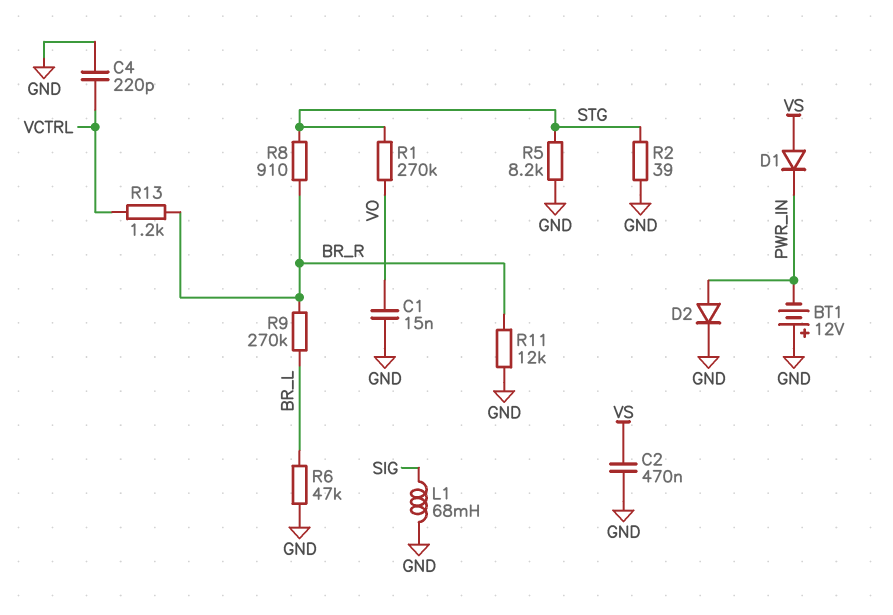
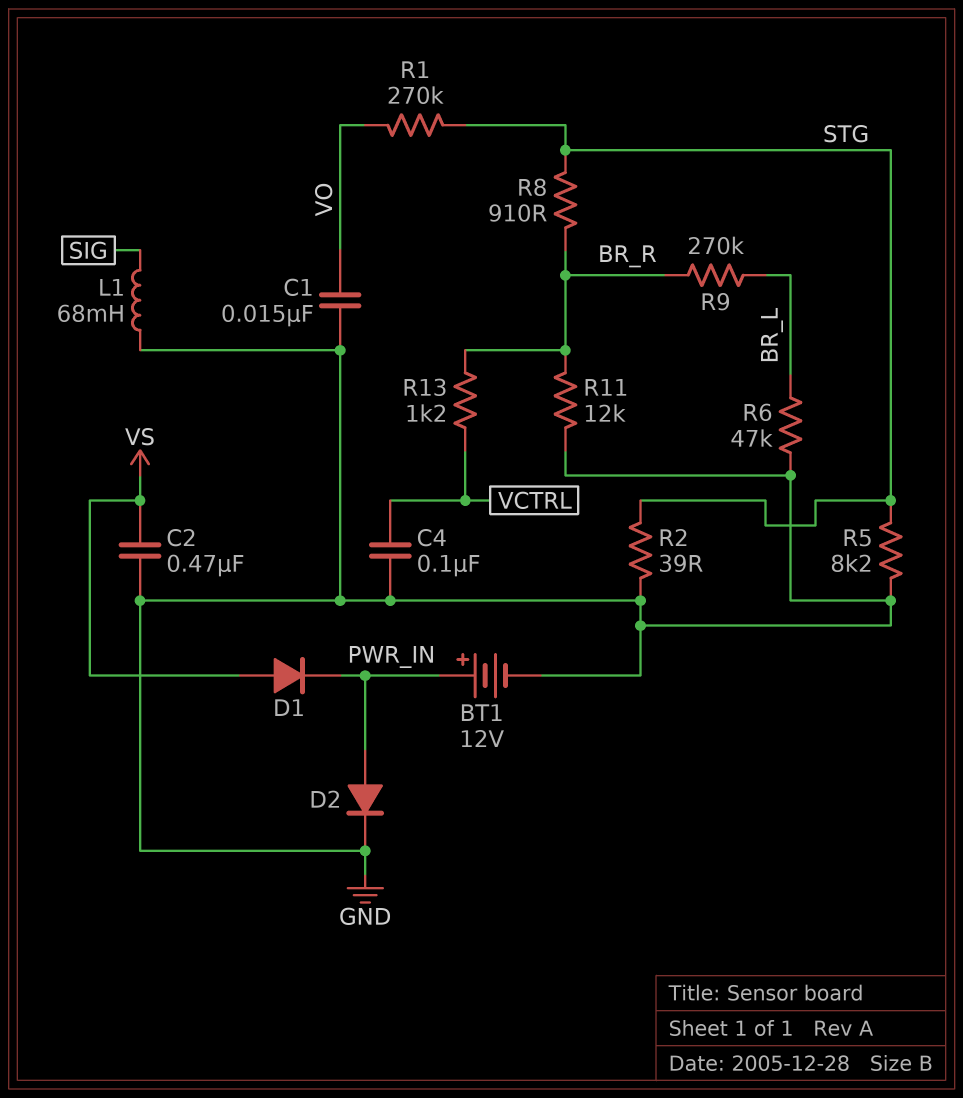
BT1: 12V (plus GND, minus PWR_IN) -> 12V (plus PWR_IN, minus GND)
C4: 220pF (GND, VCTRL) -> 100nF (GND, VCTRL)

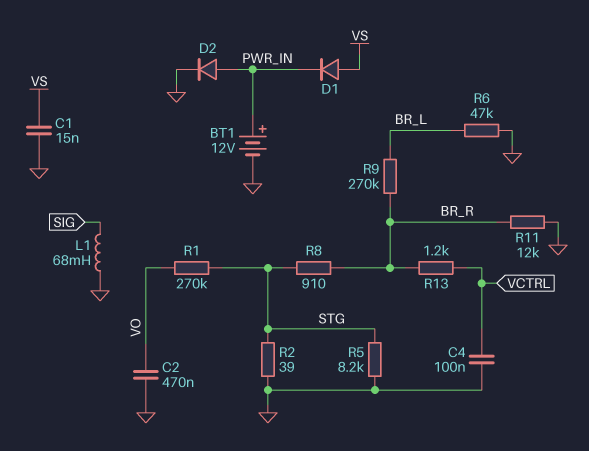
C1: 15nF (GND, VO) -> 15nF (GND, VS)
C2: 470nF (GND, VS) -> 470nF (GND, VO)

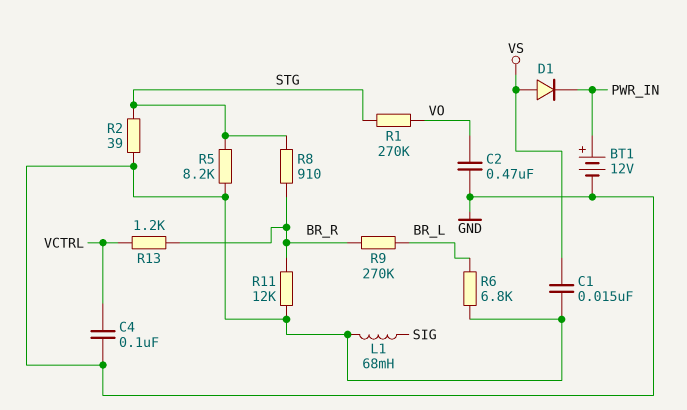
D2: diode (A PWR_IN, K GND) -> none
R6: 47k (BR_L, GND) -> 6.8k (BR_L, GND)

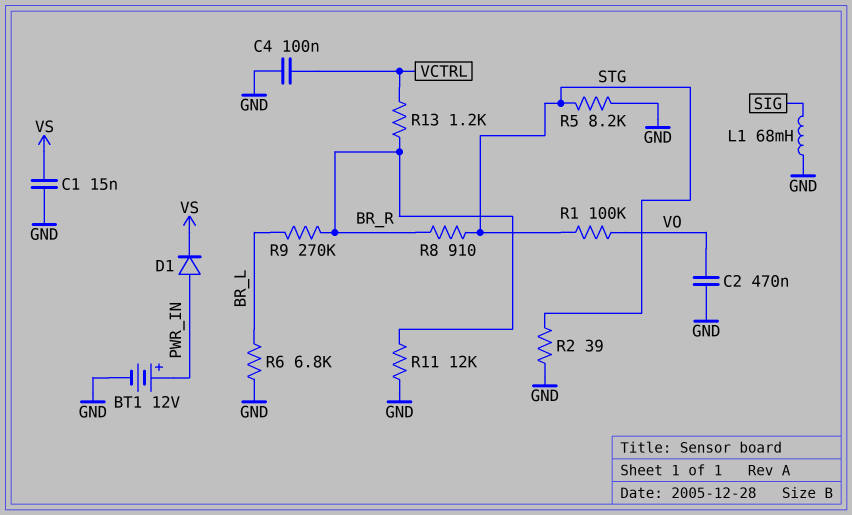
D1: diode (A VS, K PWR_IN) -> diode (A PWR_IN, K VS)
R1: 270k (STG, VO) -> 100k (STG, VO)

